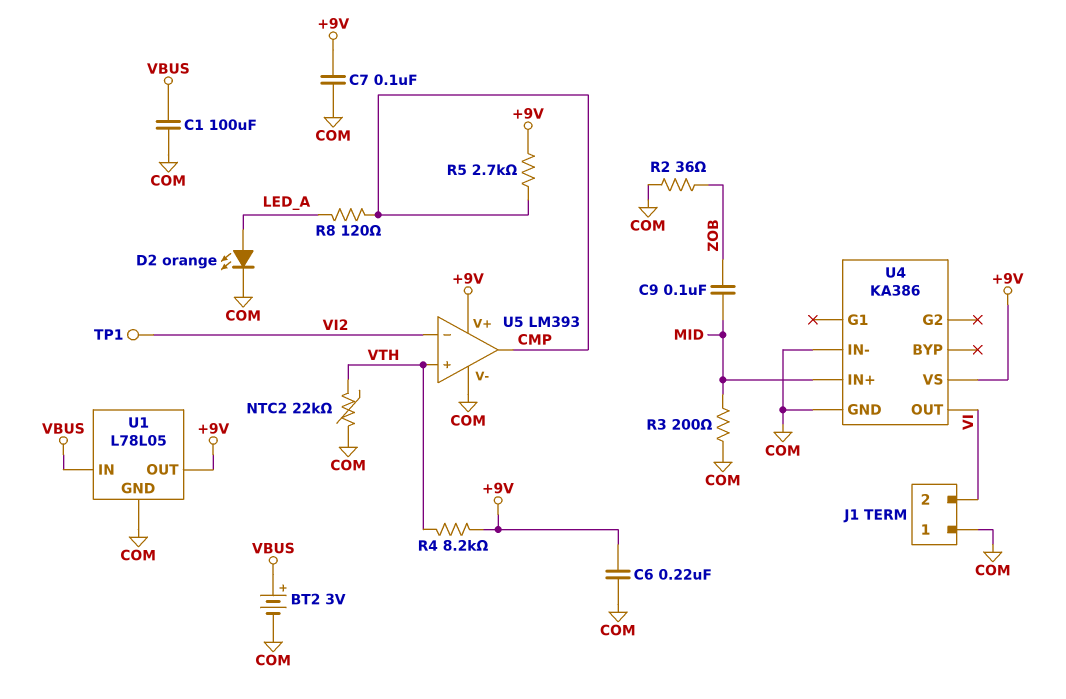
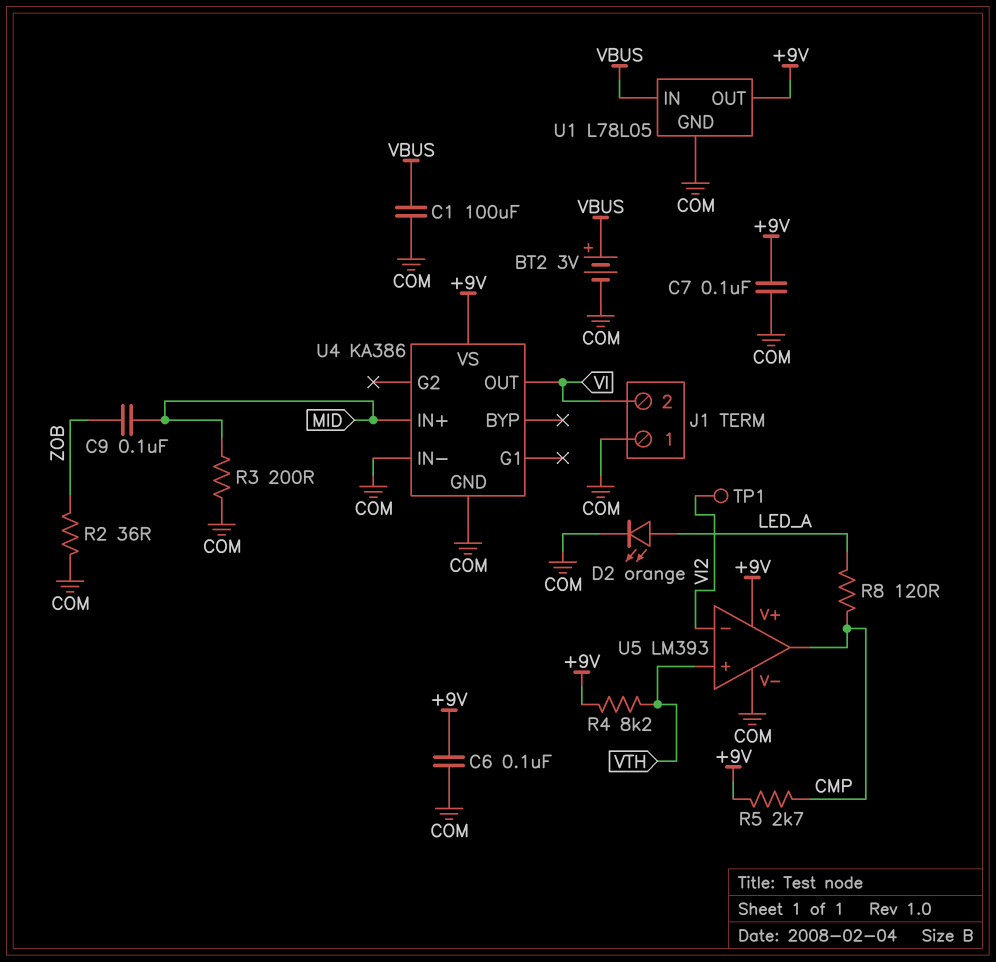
C6: 220nF (+9V, COM) -> 100nF (+9V, COM)
NTC2: 22k (COM, VTH) -> none

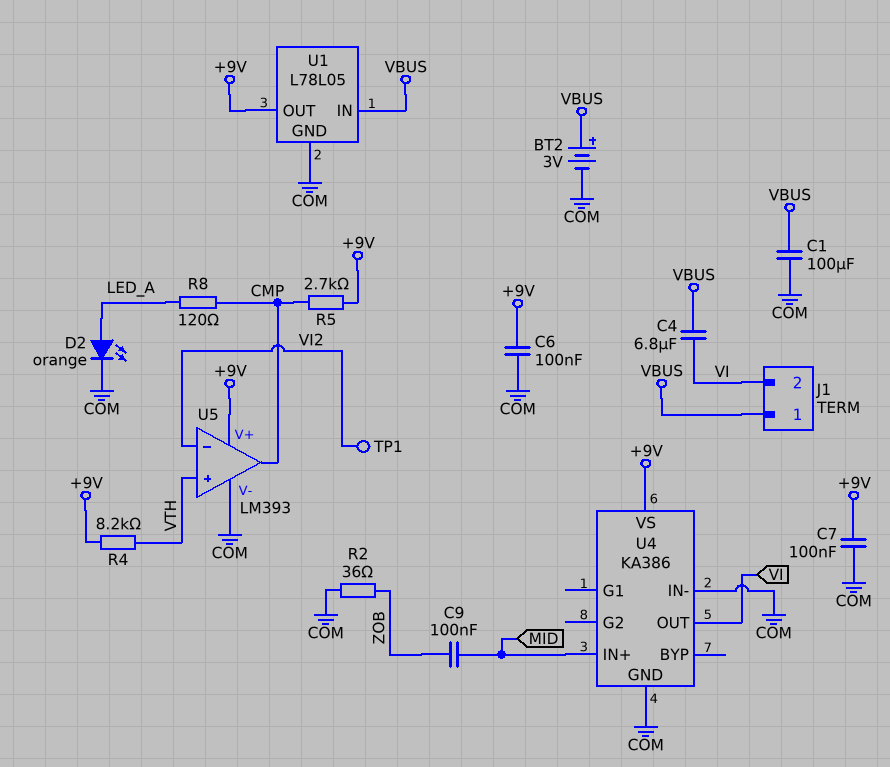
C4: none -> 6.8uF (VBUS, VI)
J1 pin 1: COM -> VBUS
R3: 200 (COM, MID) -> none

